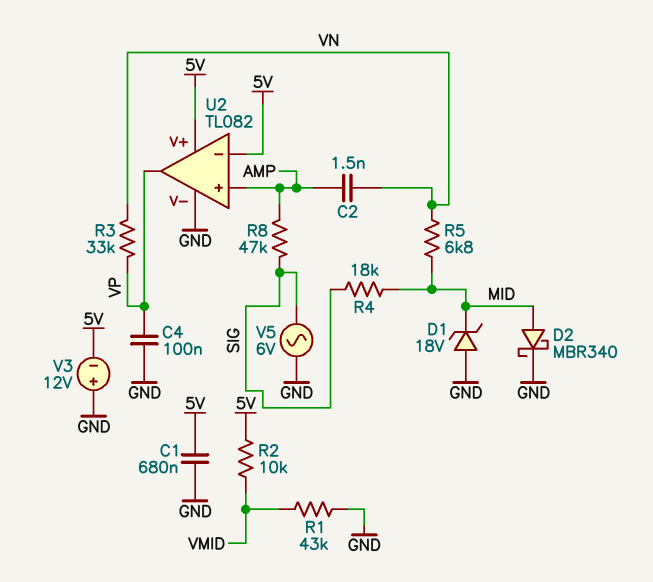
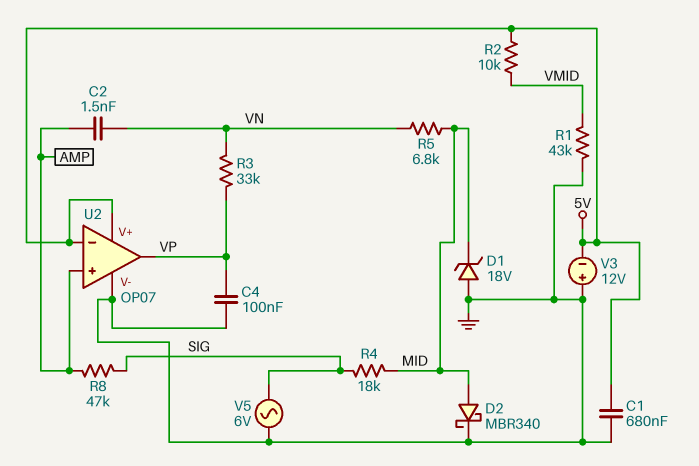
U2: TL082 -> OP07

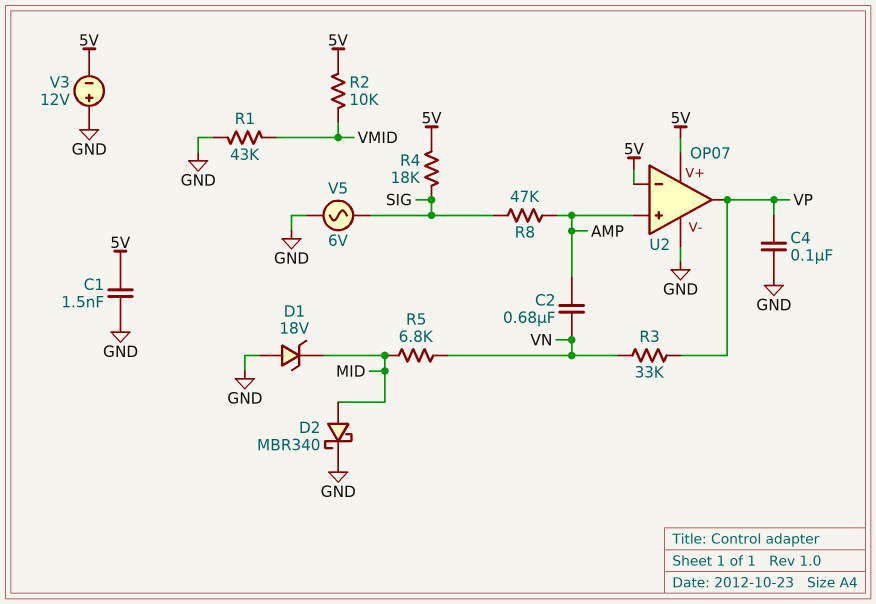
C1: 680nF (5V, GND) -> 1.5nF (5V, GND)
C2: 1.5nF (AMP, VN) -> 680nF (AMP, VN)
R4: 18k (MID, SIG) -> 18k (5V, SIG)

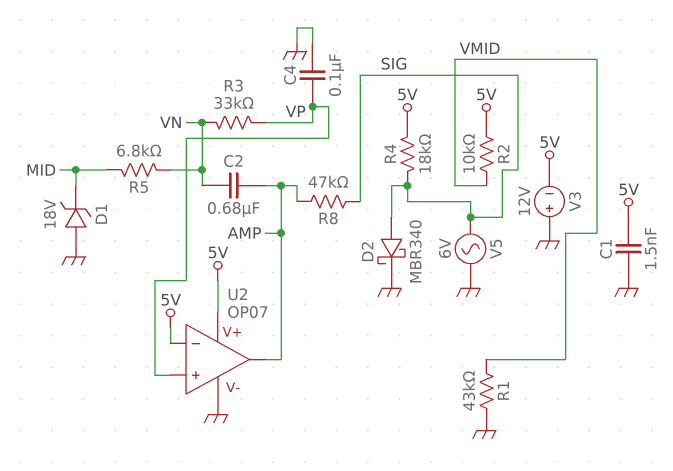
D2: schottky MBR340 (A MID, K GND) -> schottky MBR340 (A SIG, K GND)
U2 pin in+: AMP -> VP
U2 pin out: VP -> AMP

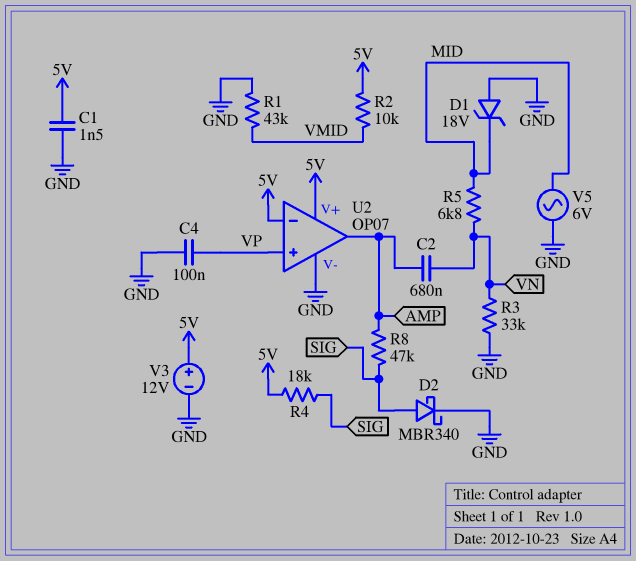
R3: 33k (VN, VP) -> 33k (GND, VN)
V3: 12V (plus GND, minus 5V) -> 12V (plus 5V, minus GND)
V5: AC 6V (GND, SIG) -> AC 6V (GND, MID)

